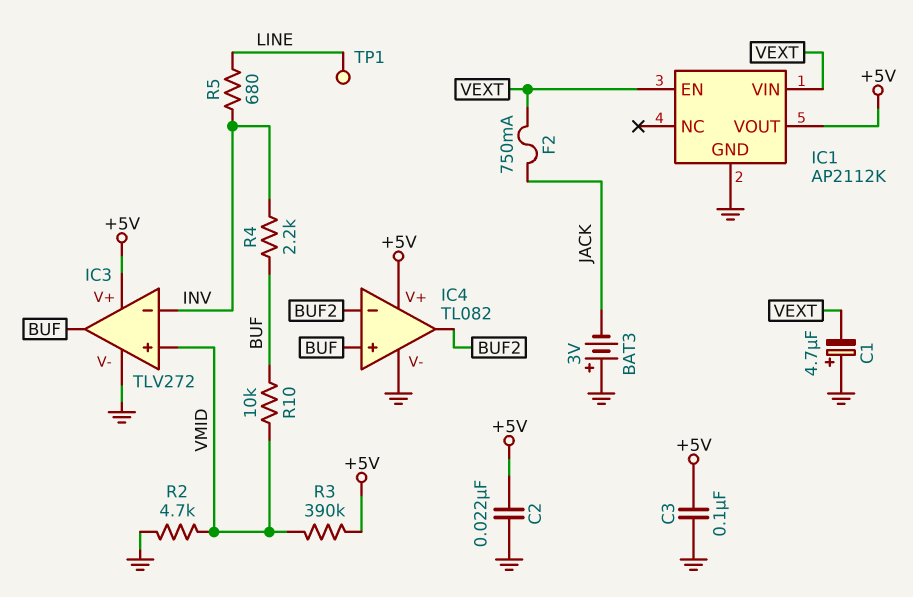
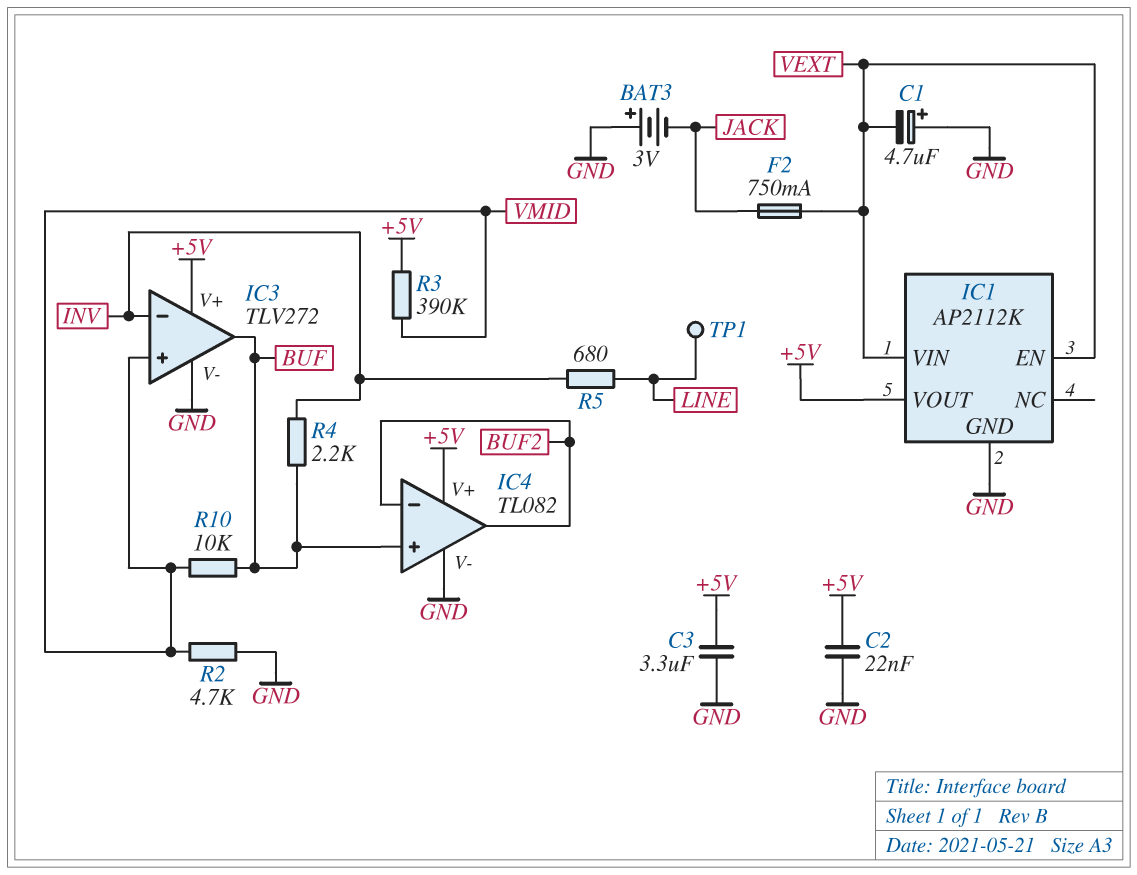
C3: 100nF (+5V, GND) -> 3.3uF (+5V, GND)

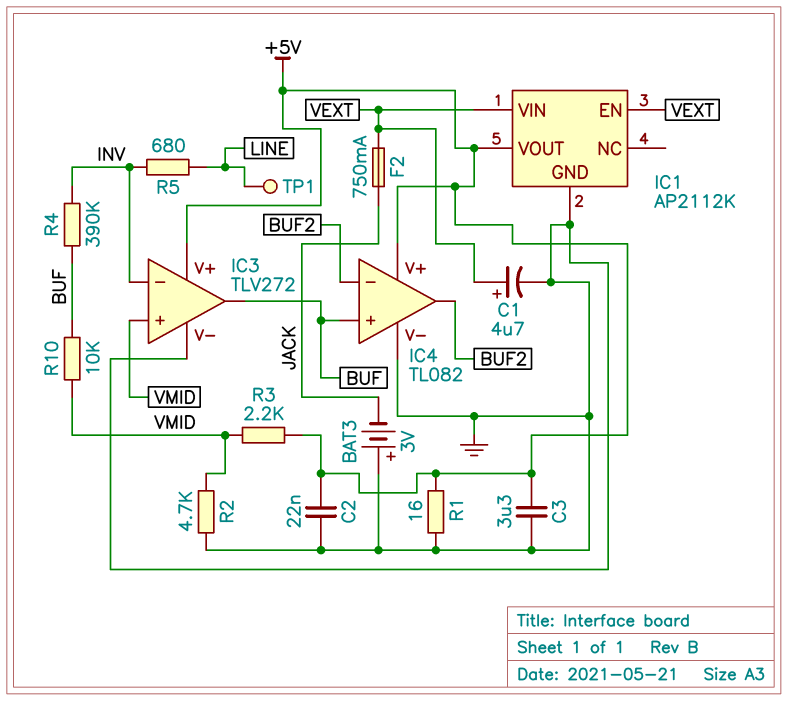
C1: 4.7uF (plus GND, minus VEXT) -> 4.7uF (plus VEXT, minus GND)
R1: none -> 16 (+5V, GND)
R3: 390k (+5V, VMID) -> 2.2k (+5V, VMID)
R4: 2.2k (BUF, INV) -> 390k (BUF, INV)

